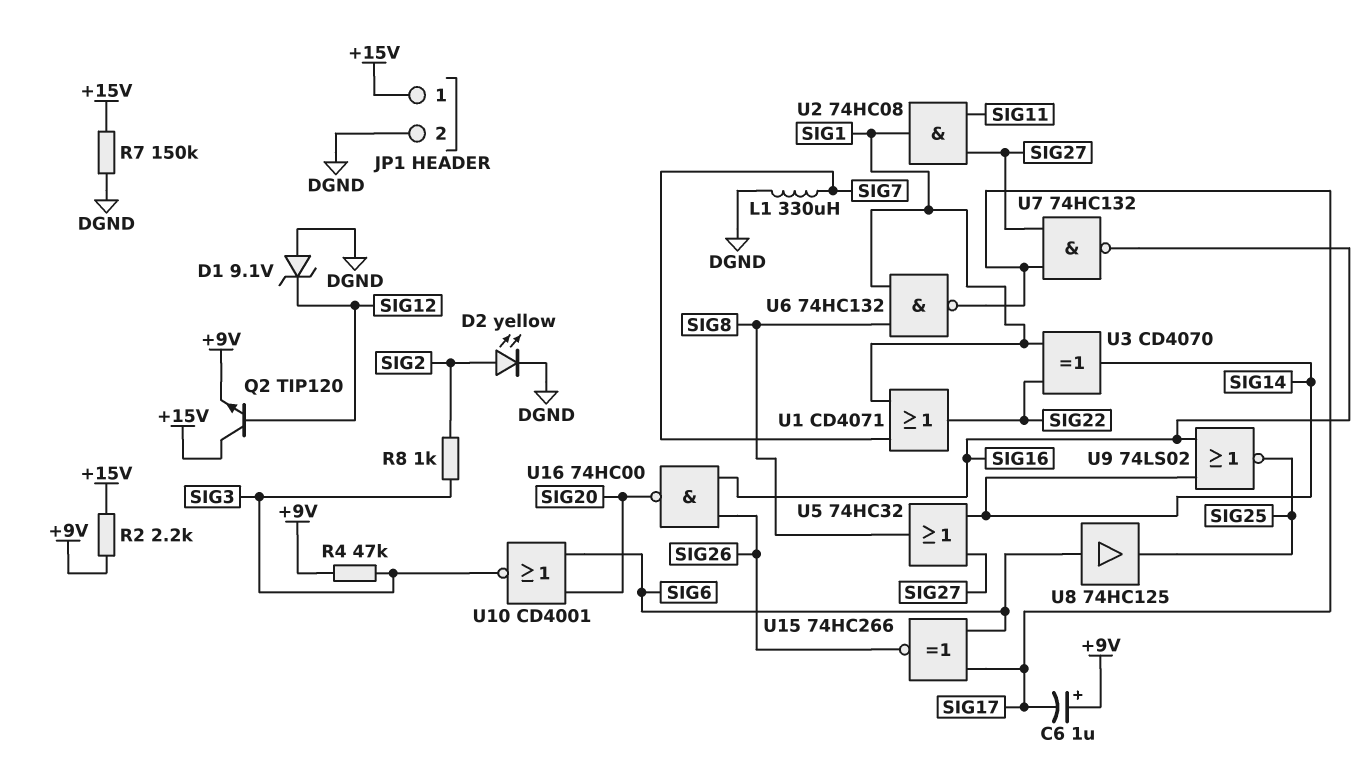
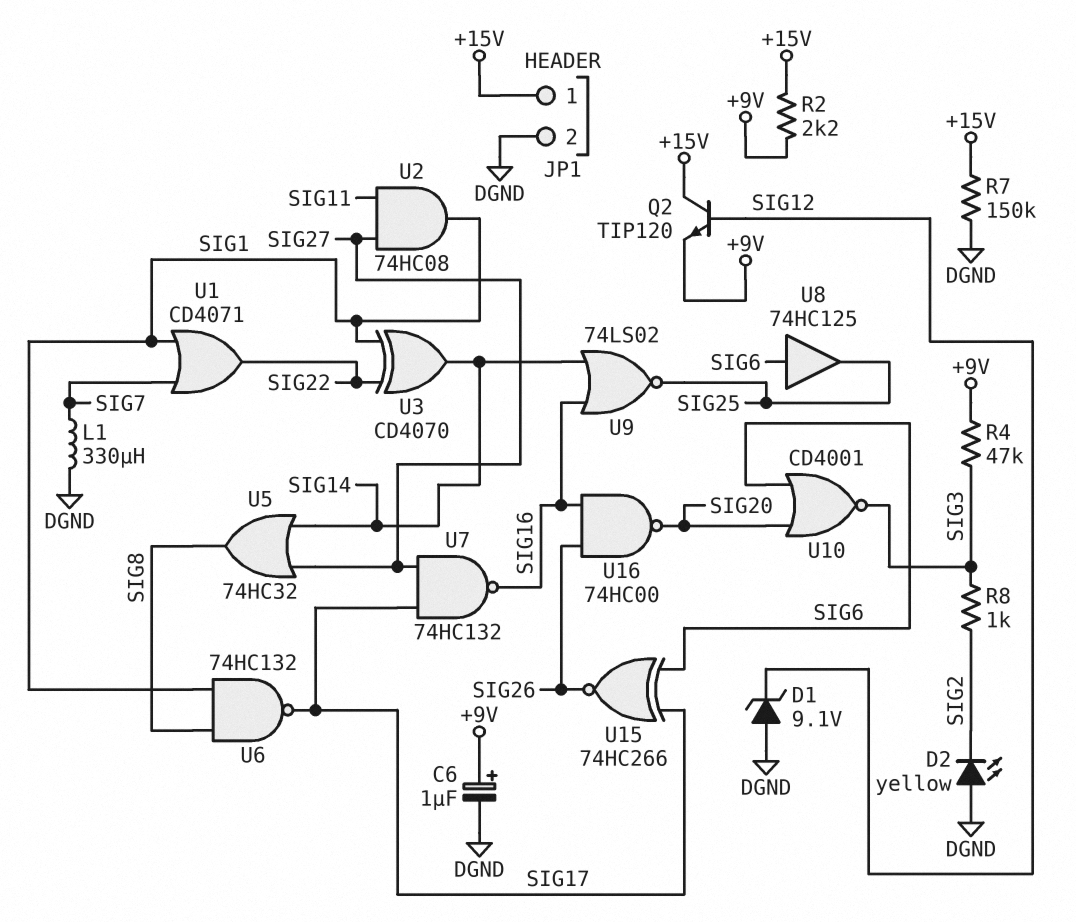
C6: 1uF (plus +9V, minus SIG17) -> 1uF (plus +9V, minus DGND)
D2: LED yellow (A SIG2, K DGND) -> LED yellow (A DGND, K SIG2)

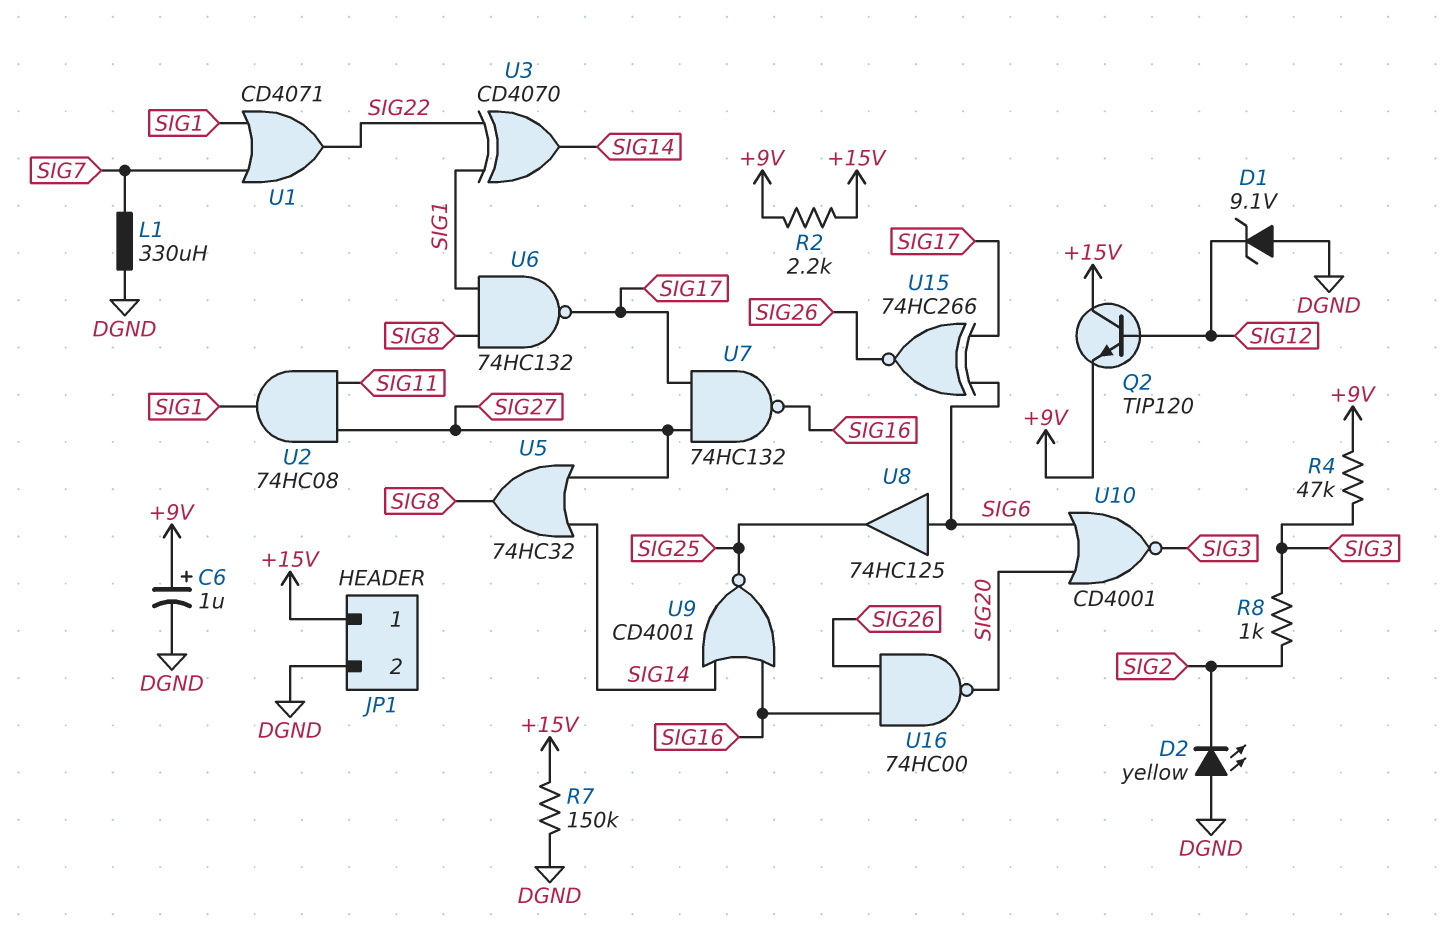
U9: NOR 74LS02 (in SIG14, in SIG16, out SIG25) -> NOR CD4001 (in SIG14, in SIG16, out SIG25)

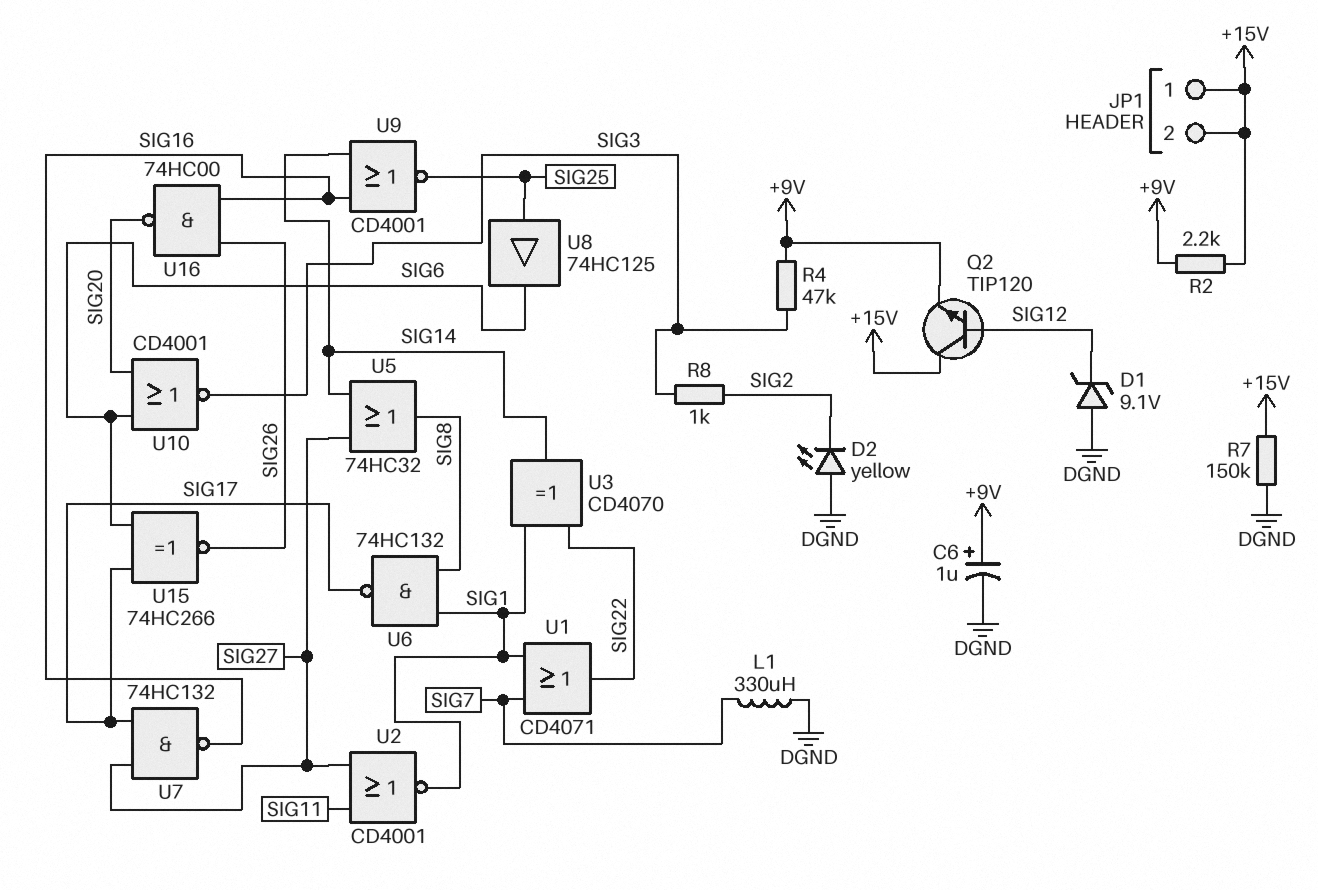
JP1 pin 2: DGND -> +15V
U2: AND 74HC08 (in SIG11, in SIG27, out SIG1) -> NOR CD4001 (in SIG11, in SIG27, out SIG1)
U8: buffer 74HC125 (in SIG6, out SIG25) -> buffer 74HC125 (in SIG25, out SIG6)

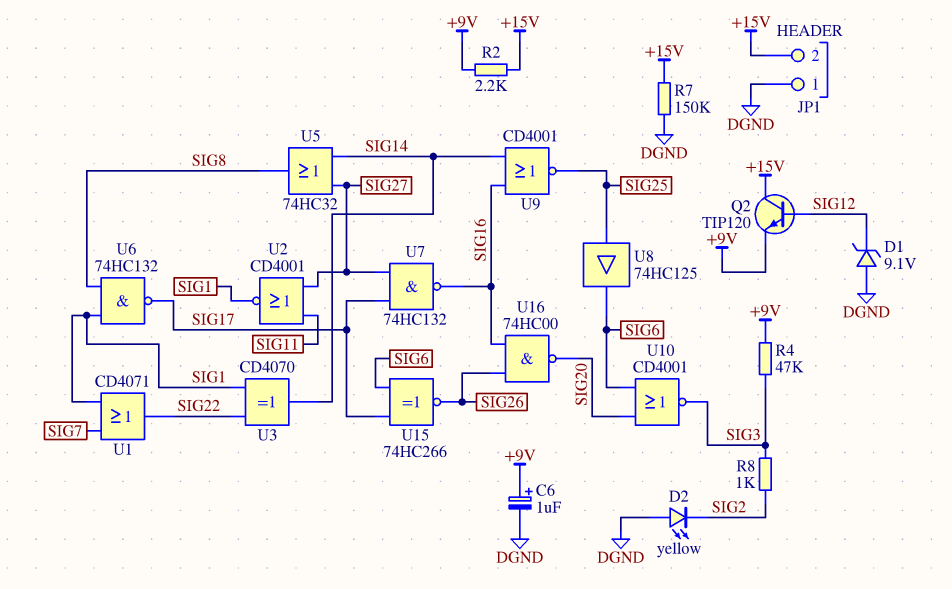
JP1 pin 1: +15V -> DGND
L1: 330uH (DGND, SIG7) -> none

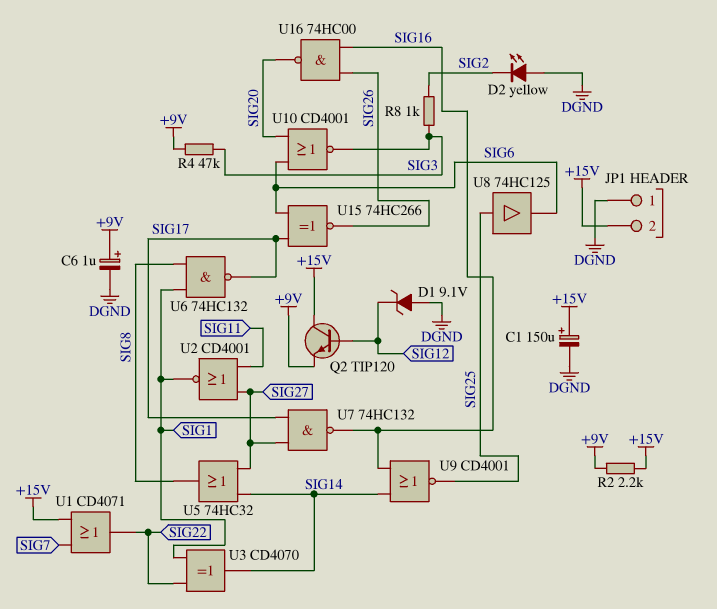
C1: none -> 150uF (plus +15V, minus DGND)
R7: 150k (+15V, DGND) -> none
U1: OR CD4071 (in SIG1, in SIG7, out SIG22) -> OR CD4071 (in +15V, in SIG7, out SIG22)

